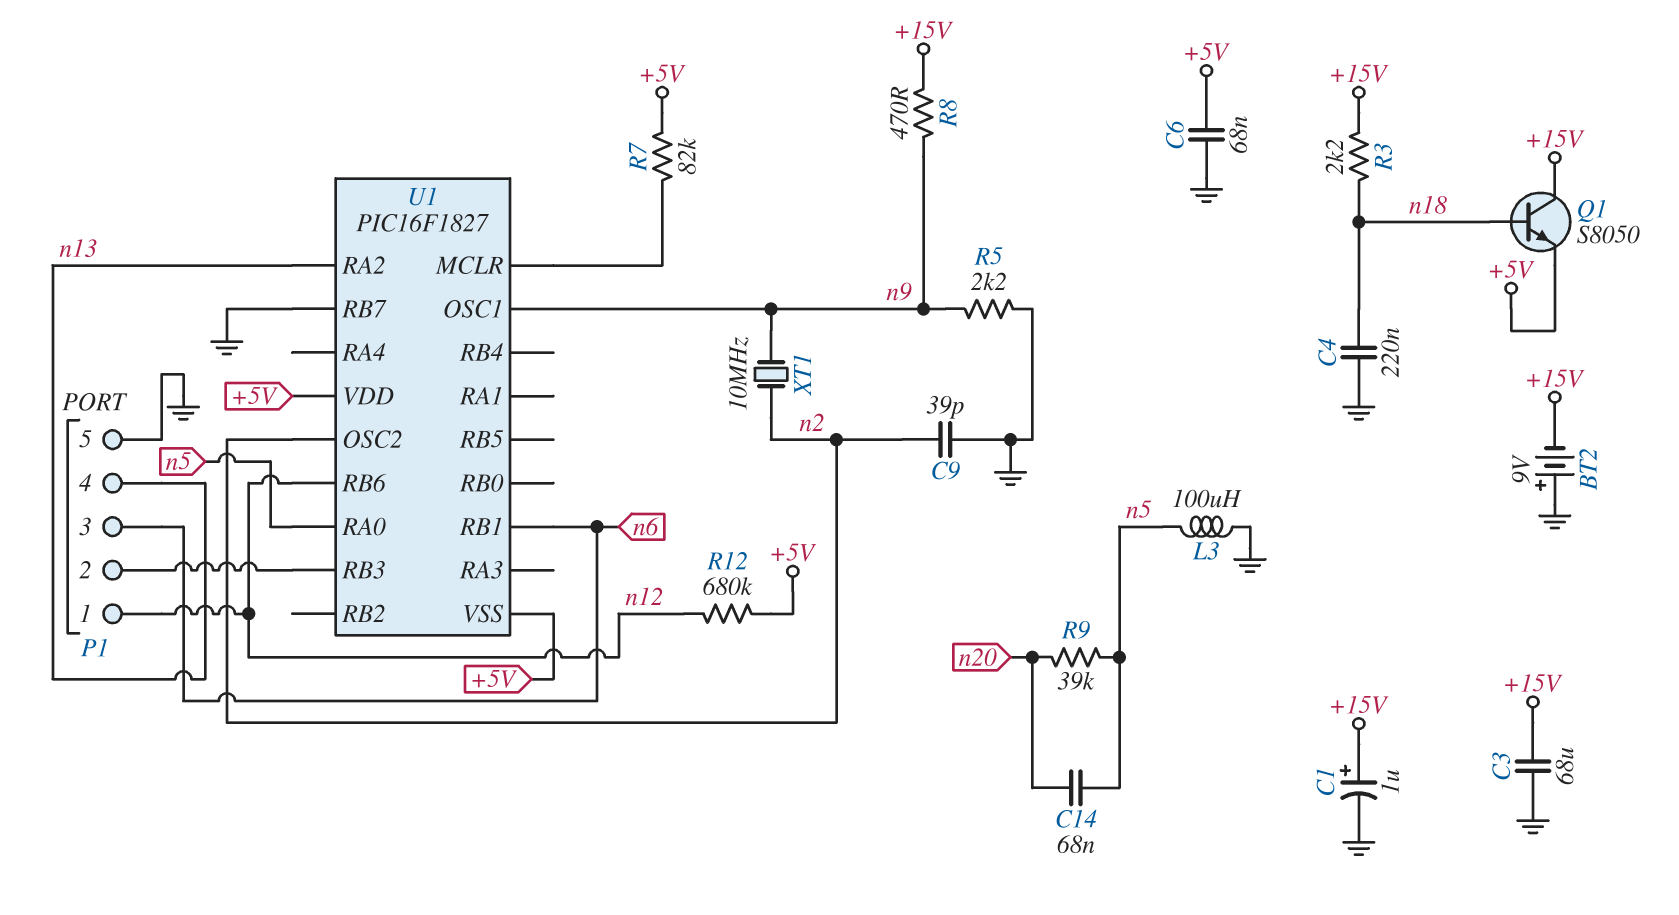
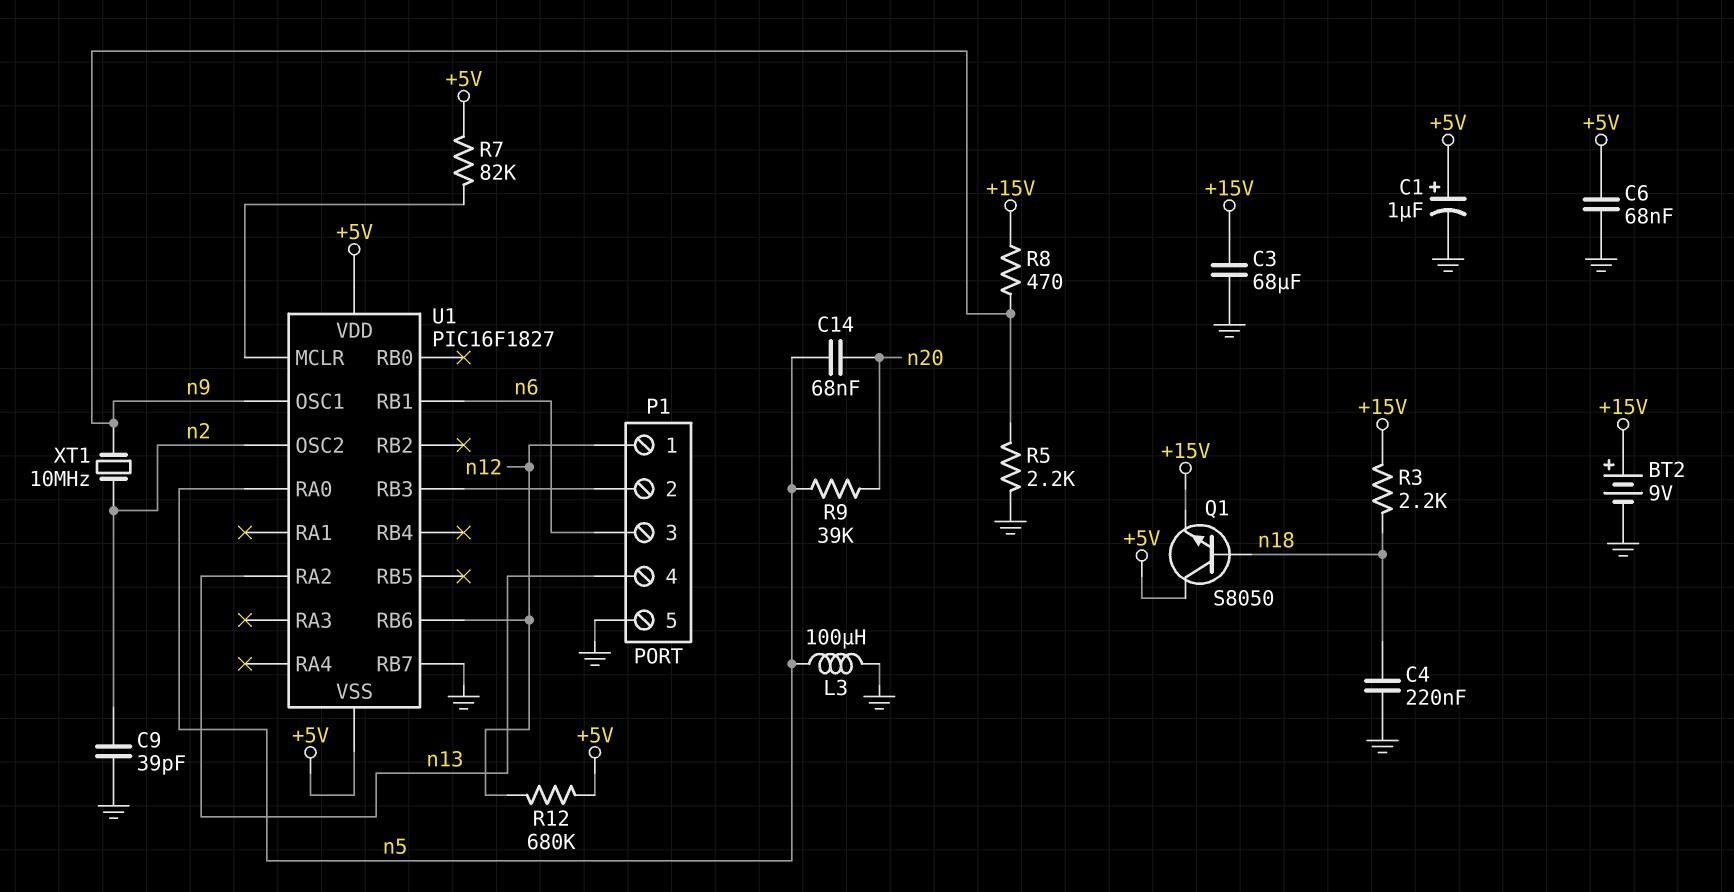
BT2: 9V (plus GND, minus +15V) -> 9V (plus +15V, minus GND)
C1: 1uF (plus +15V, minus GND) -> 1uF (plus +5V, minus GND)
Q1: NPN S8050 (B n18, C +15V, E +5V) -> NPN S8050 (B n18, C +5V, E +15V)

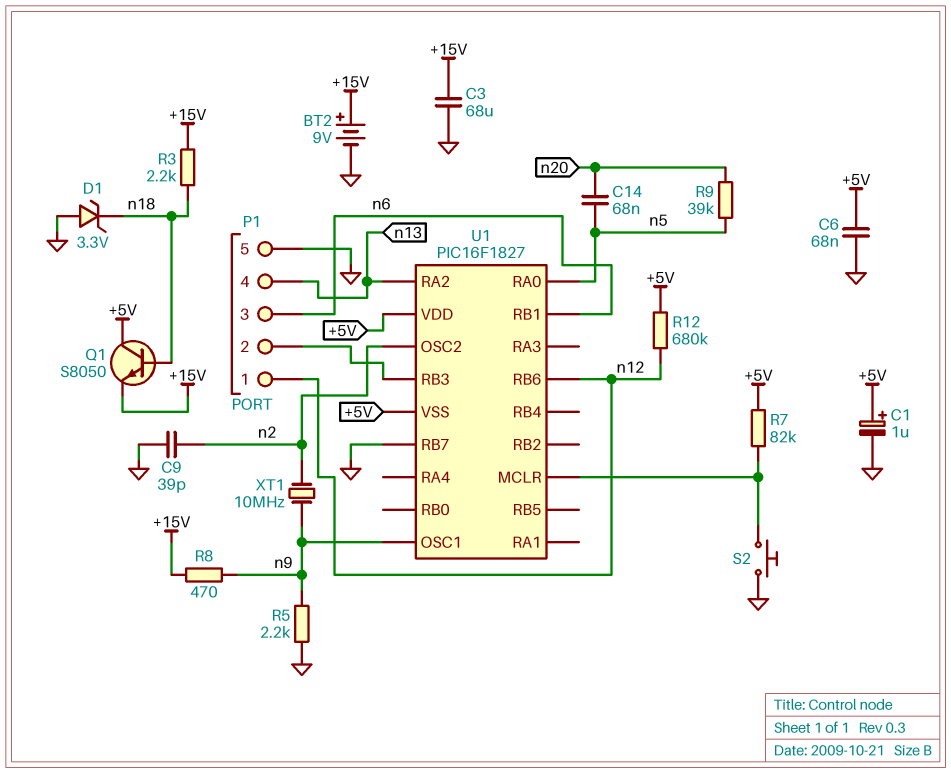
C4: 220nF (GND, n18) -> none
D1: none -> zener 3.3V (A GND, K n18)
L3: 100uH (GND, n5) -> none
S2: none -> button (GND, U1/MCLR)

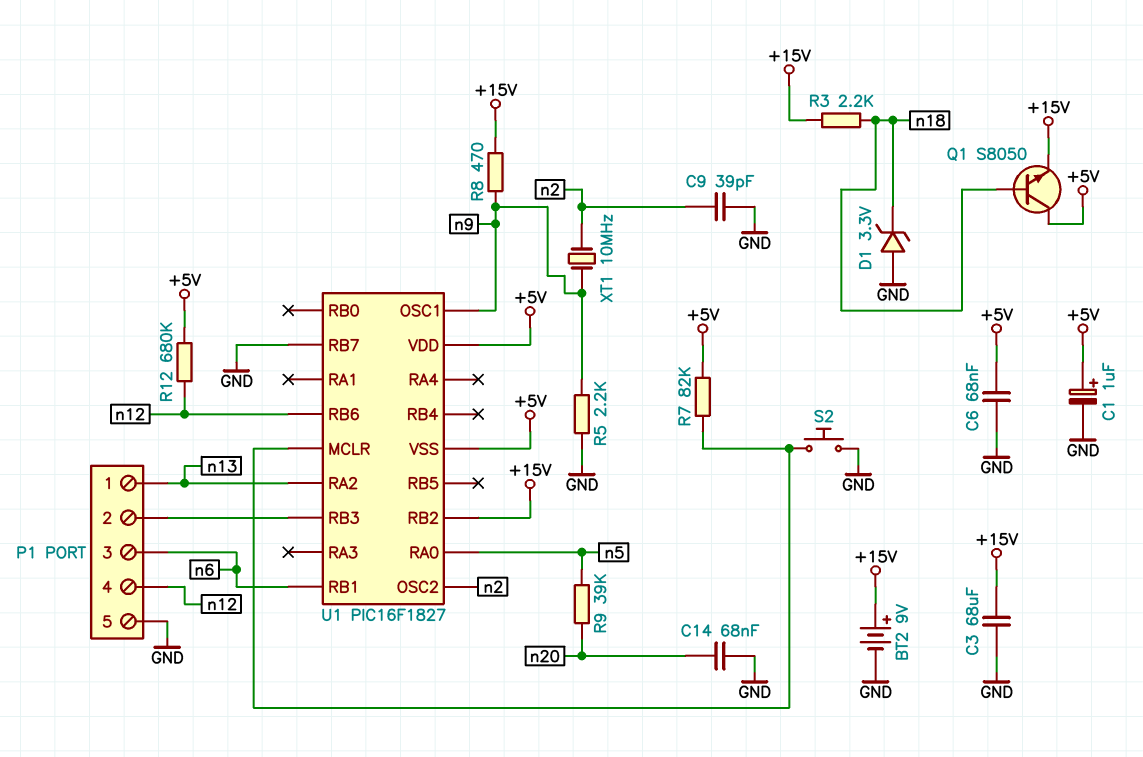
C14: 68nF (n5, n20) -> 68nF (GND, n20)
P1 pin 1: n12 -> n13
P1 pin 4: n13 -> n12
U1 pin RB2: none -> +15V

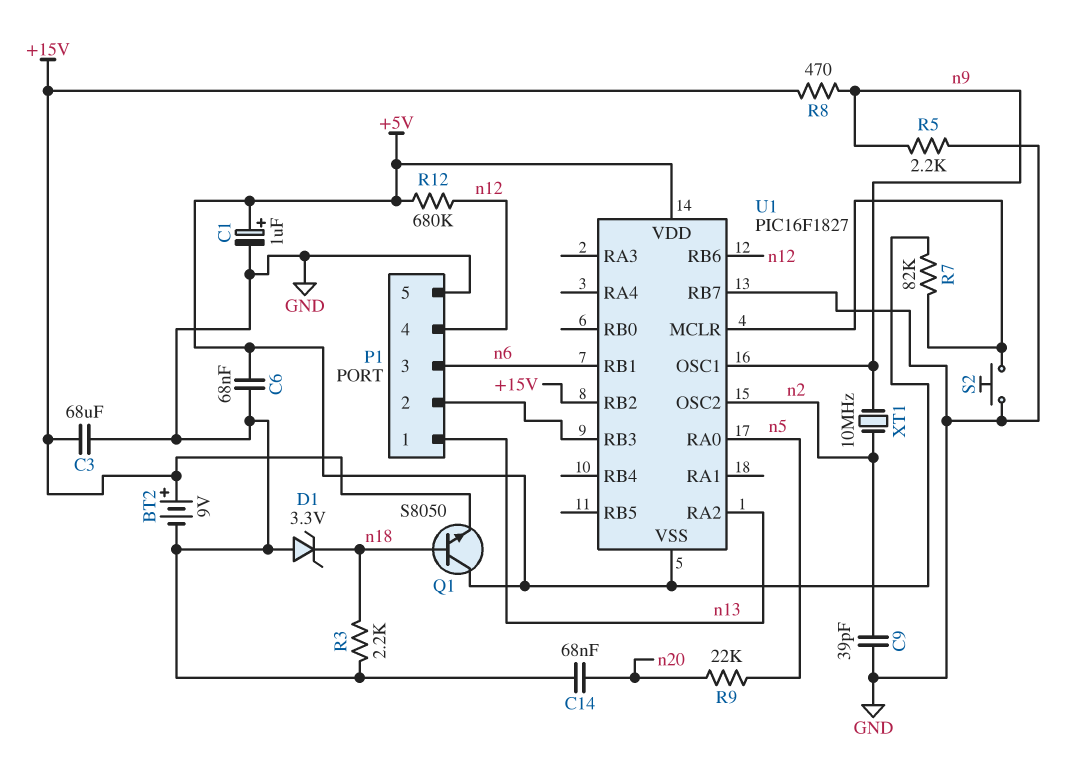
R3: 2.2k (+15V, n18) -> 2.2k (GND, n18)
R9: 39k (n5, n20) -> 22k (n5, n20)

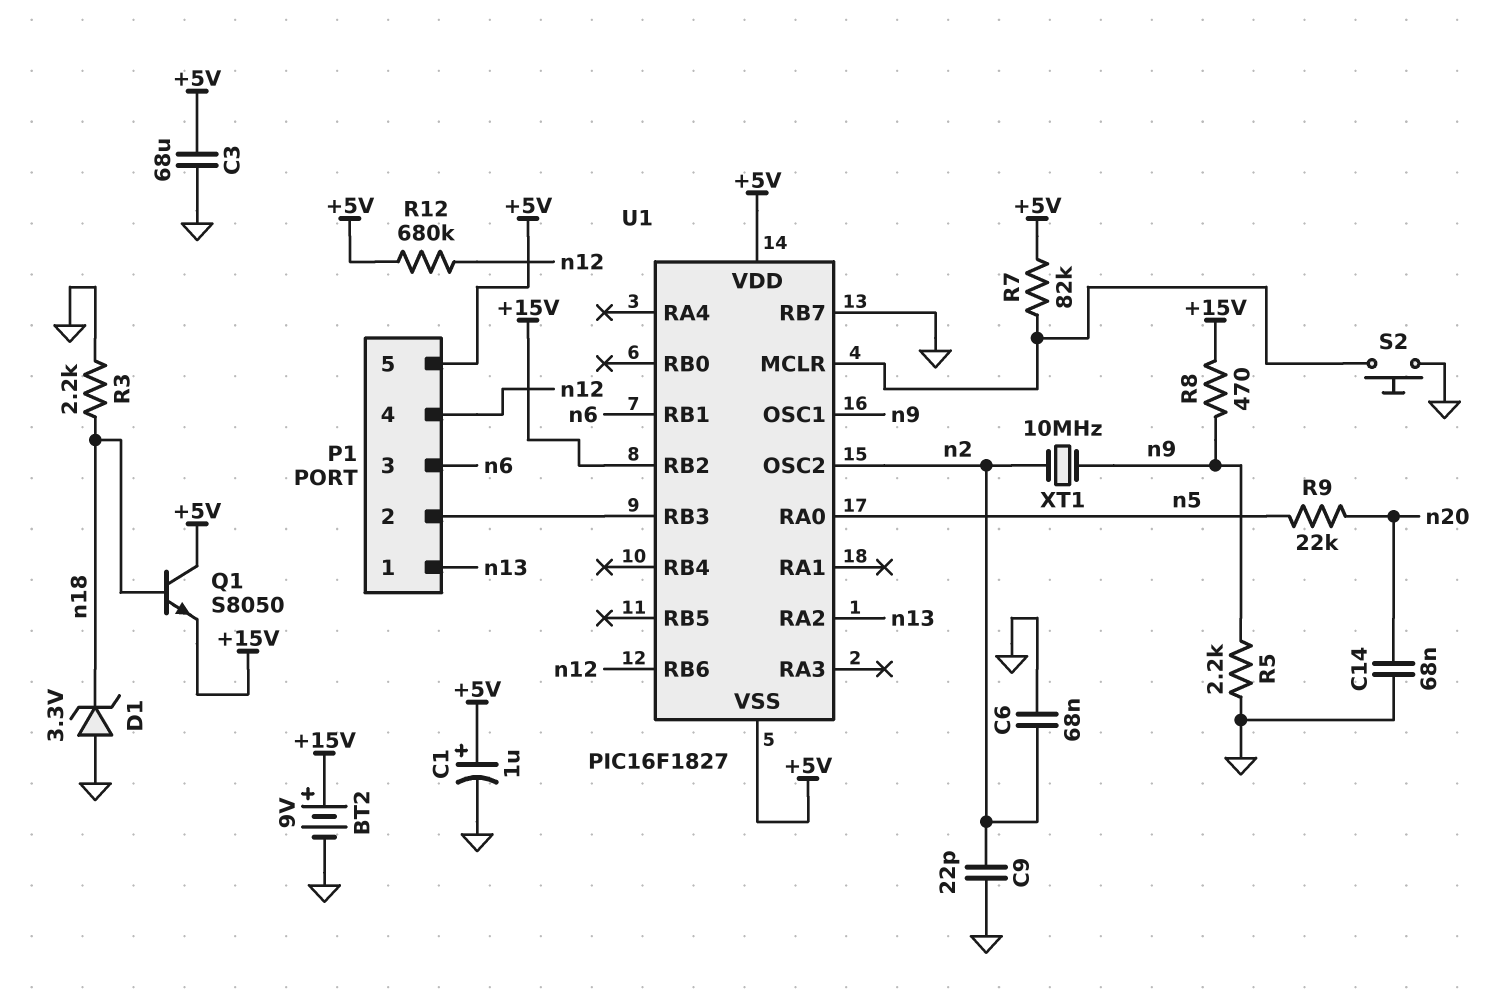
C3: 68uF (+15V, GND) -> 68uF (+5V, GND)
C6: 68nF (+5V, GND) -> 68nF (GND, n2)
C9: 39pF (GND, n2) -> 22pF (GND, n2)
P1 pin 5: GND -> +5V

